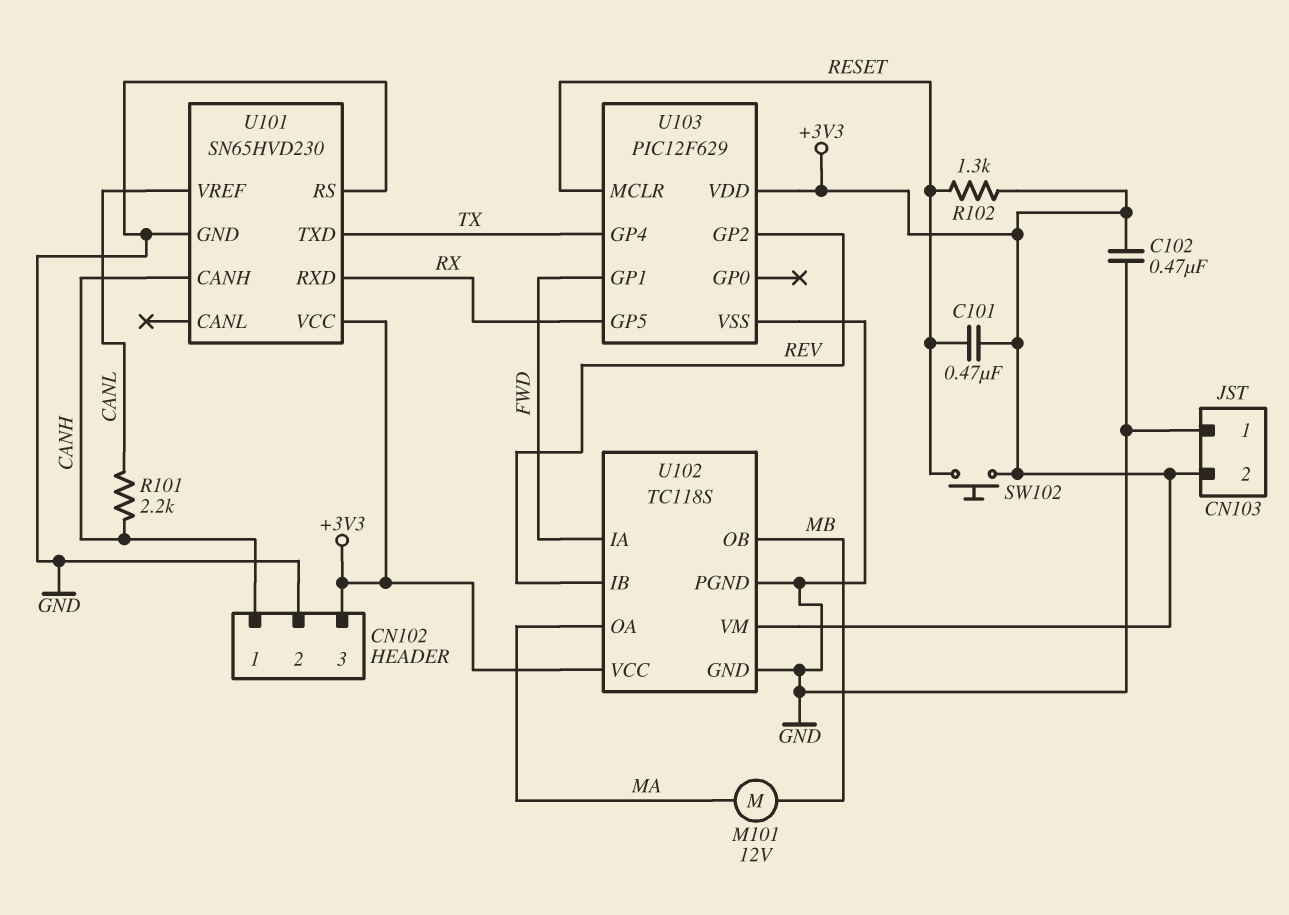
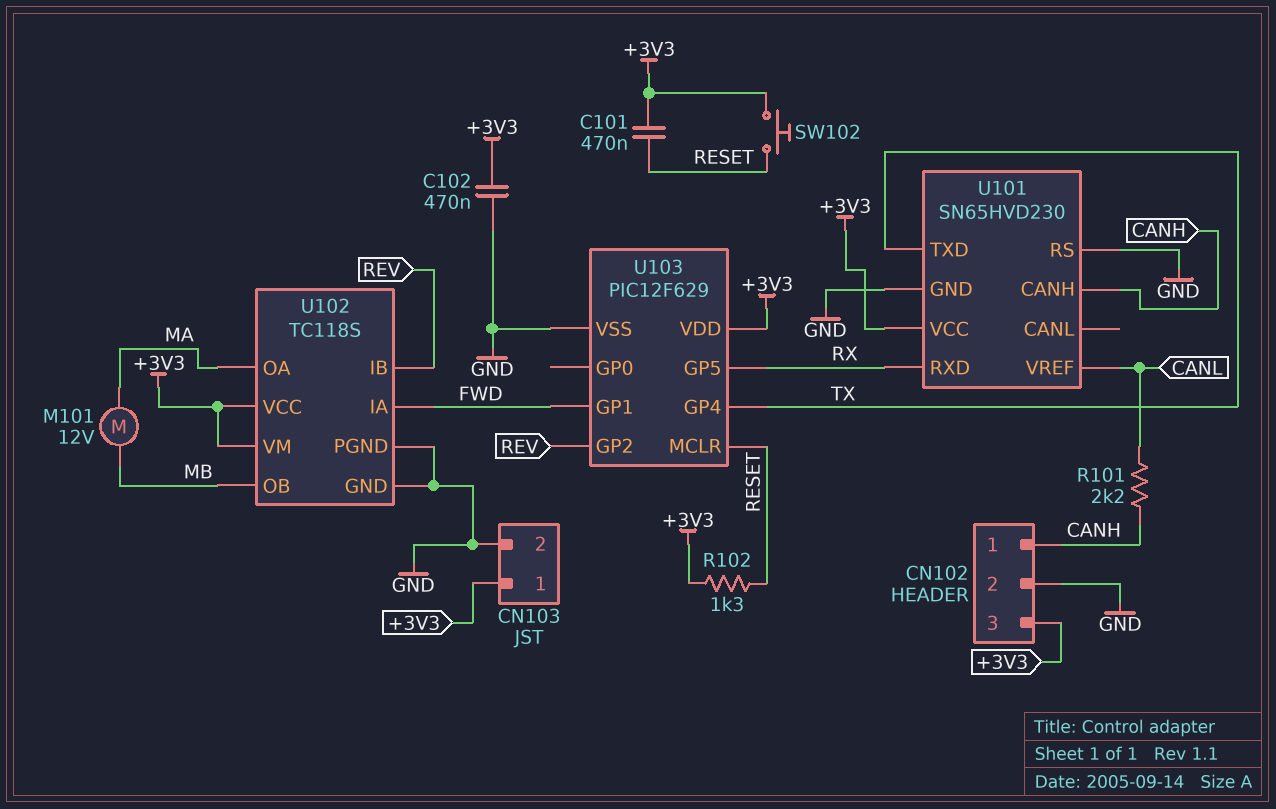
CN103 pin 1: GND -> +3V3
CN103 pin 2: +3V3 -> GND

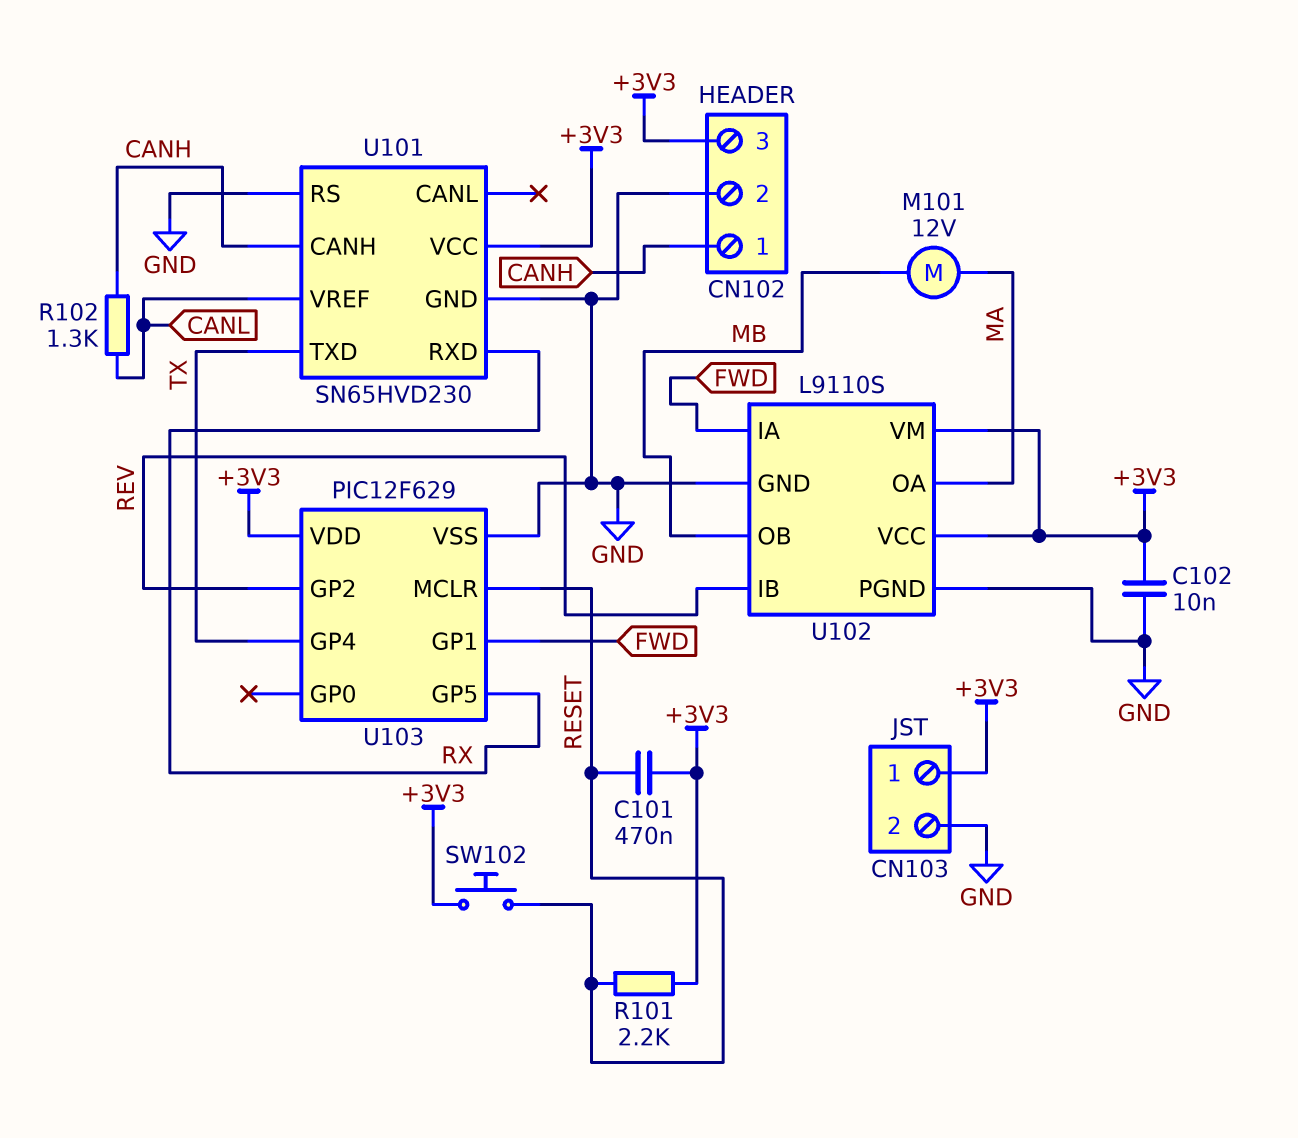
C102: 470nF (+3V3, GND) -> 10nF (+3V3, GND)
R101: 2.2k (CANH, CANL) -> 2.2k (+3V3, RESET)
R102: 1.3k (+3V3, RESET) -> 1.3k (CANH, CANL)
U102: TC118S -> L9110S

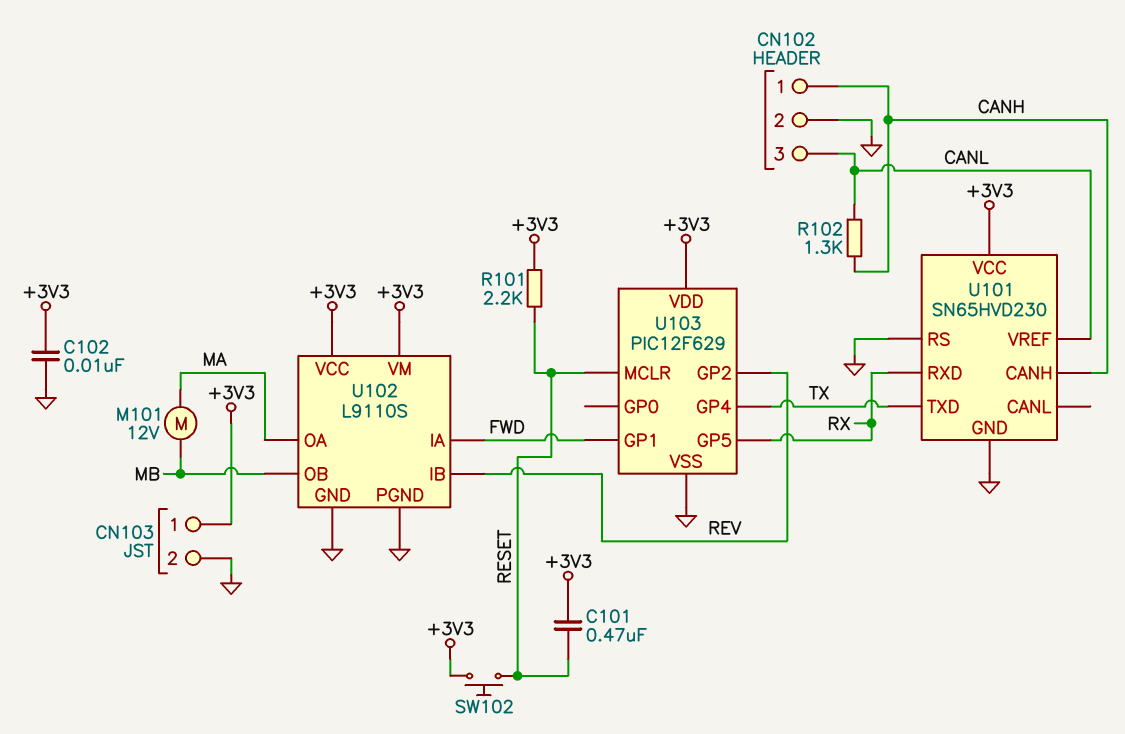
CN102 pin 3: +3V3 -> CANL

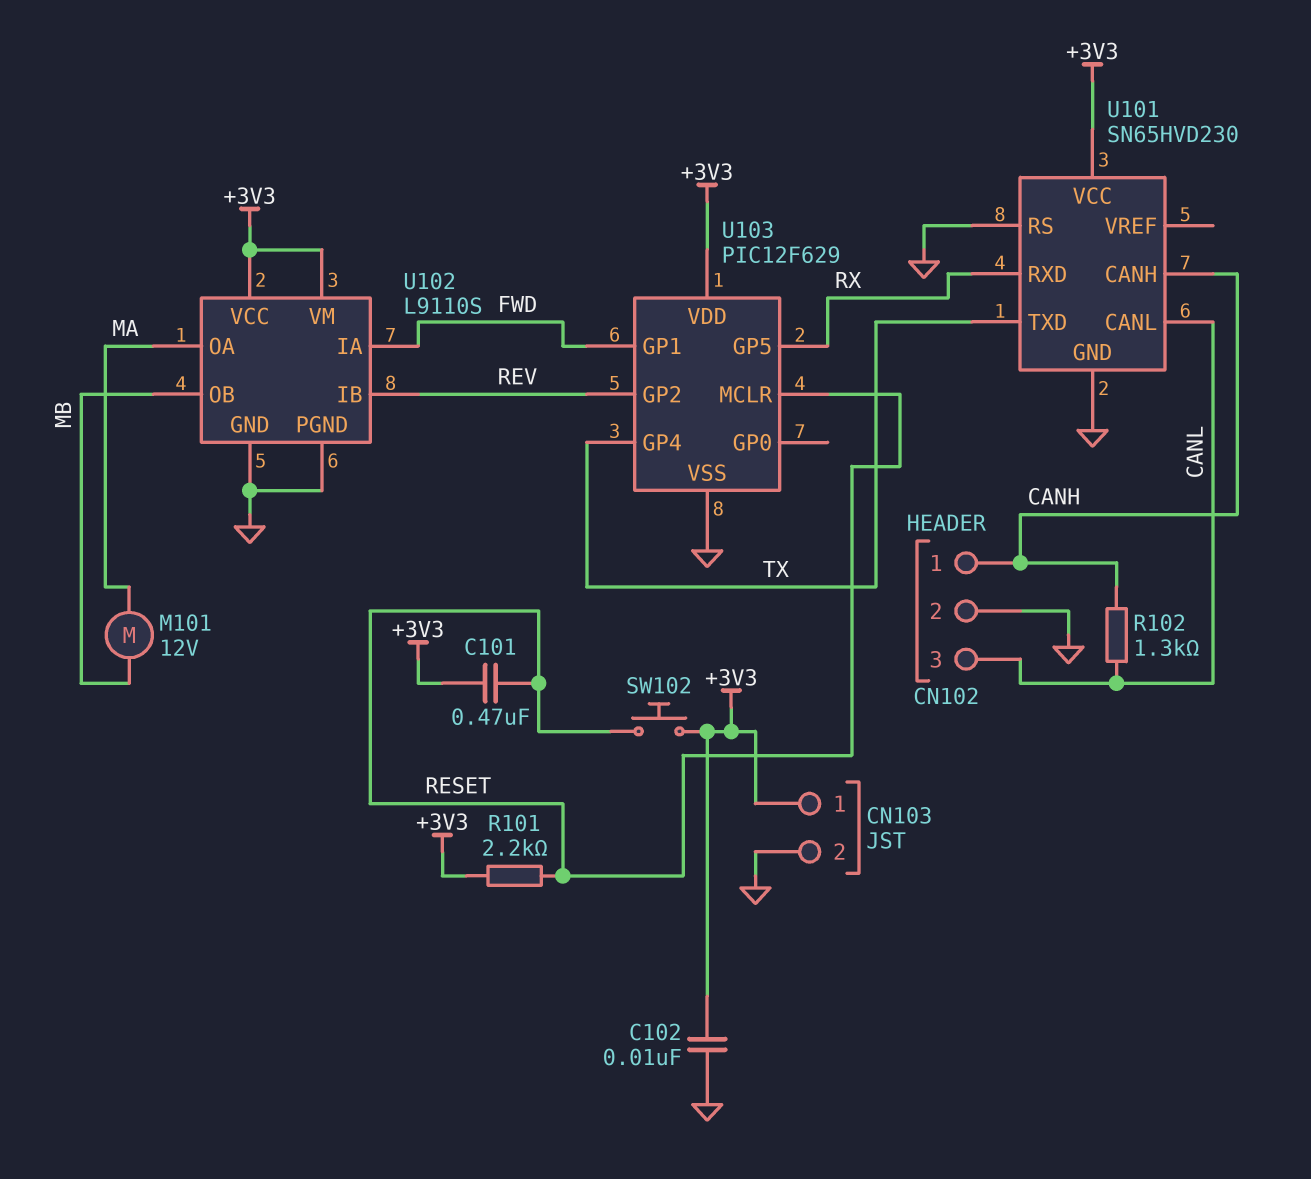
U101 pin CANL: none -> CANL
U101 pin VREF: CANL -> none

